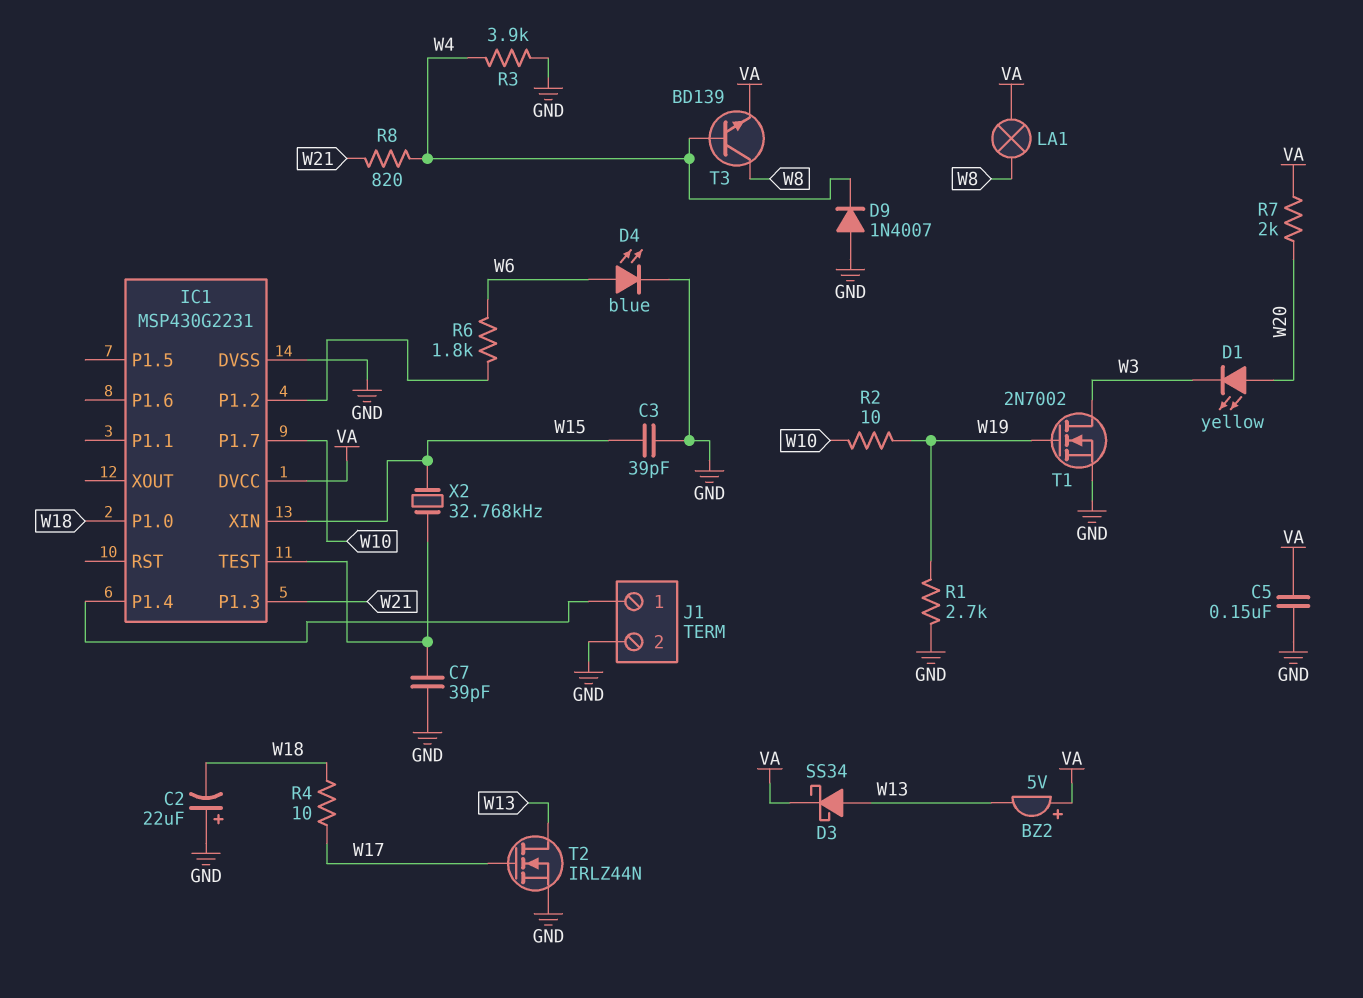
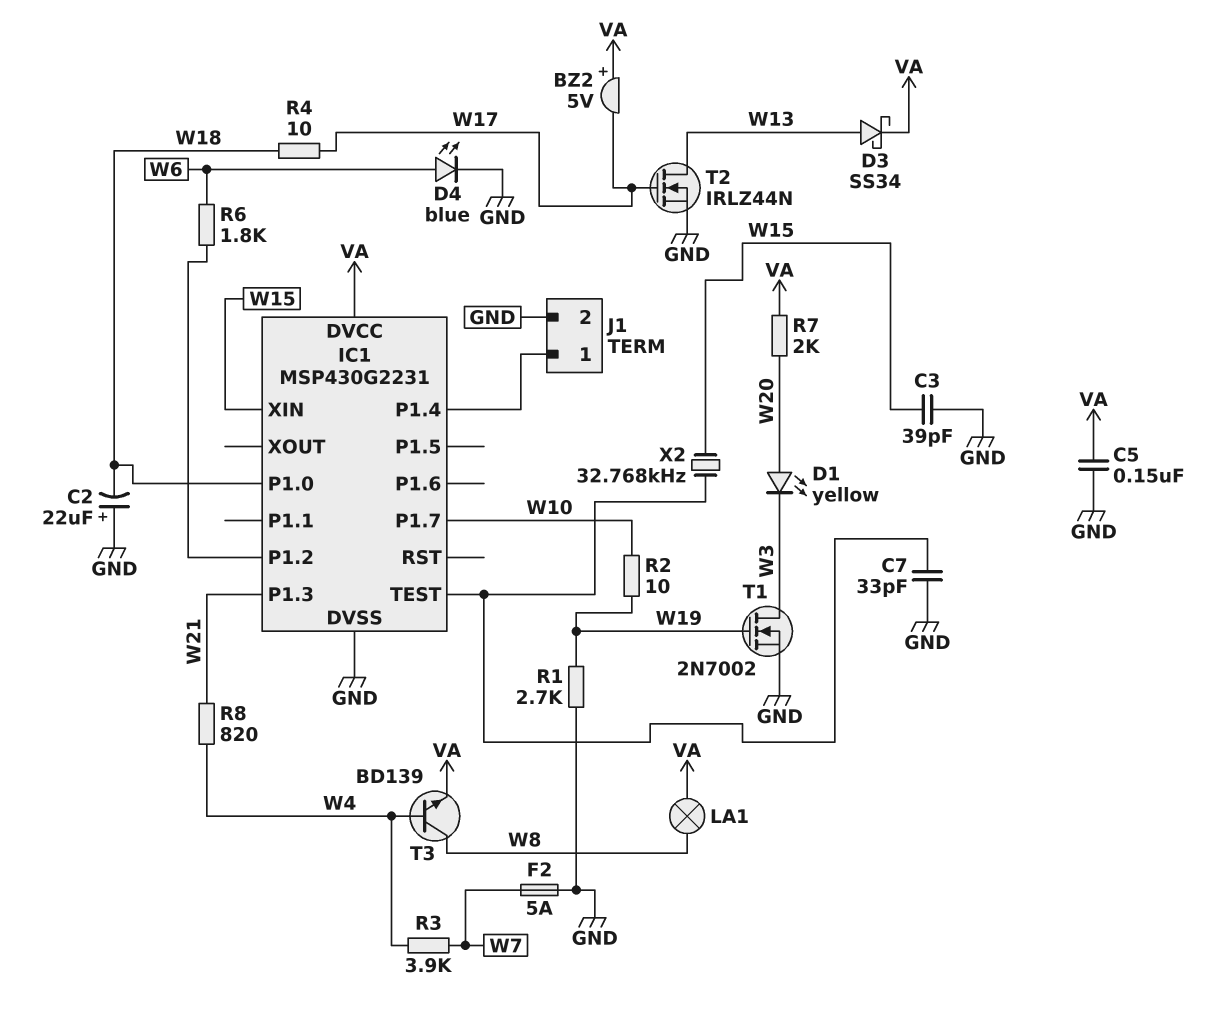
BZ2: buzzer 5V (plus VA, minus W13) -> buzzer 5V (plus VA, minus W17)
C7: 39pF (GND, IC1/TEST) -> 33pF (GND, IC1/TEST)
D9: diode 1N4007 (A GND, K W4) -> none
F2: none -> 5A (GND, W7)
R3: 3.9k (GND, W4) -> 3.9k (W4, W7)

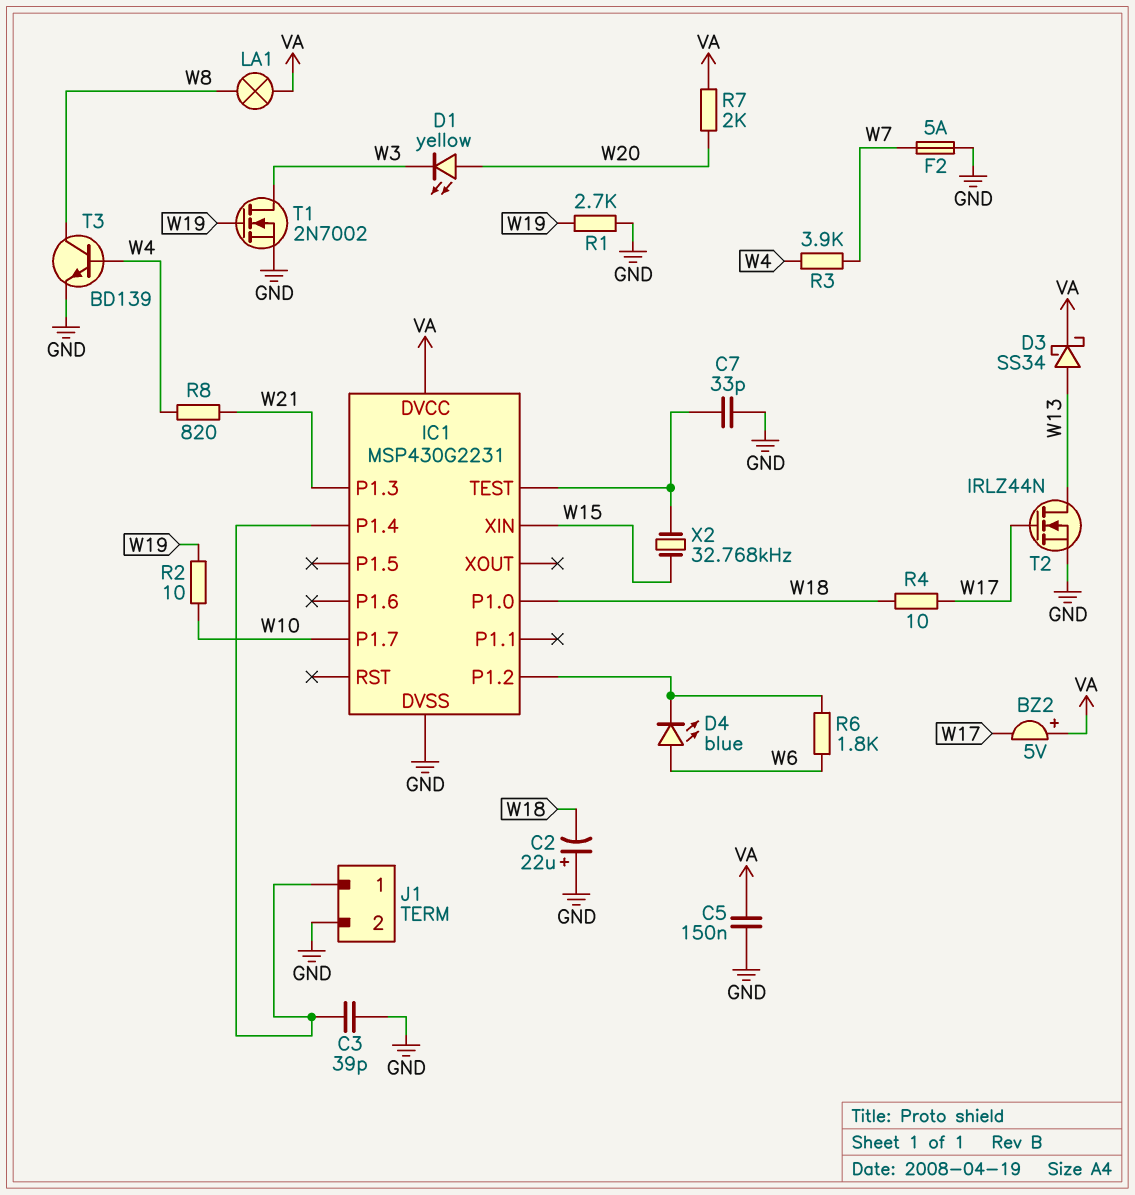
C3: 39pF (GND, W15) -> 39pF (GND, IC1/P1.4)
D4: LED blue (A W6, K GND) -> LED blue (A W6, K IC1/P1.2)
T3: NPN BD139 (B W4, C W8, E VA) -> NPN BD139 (B W4, C W8, E GND)

